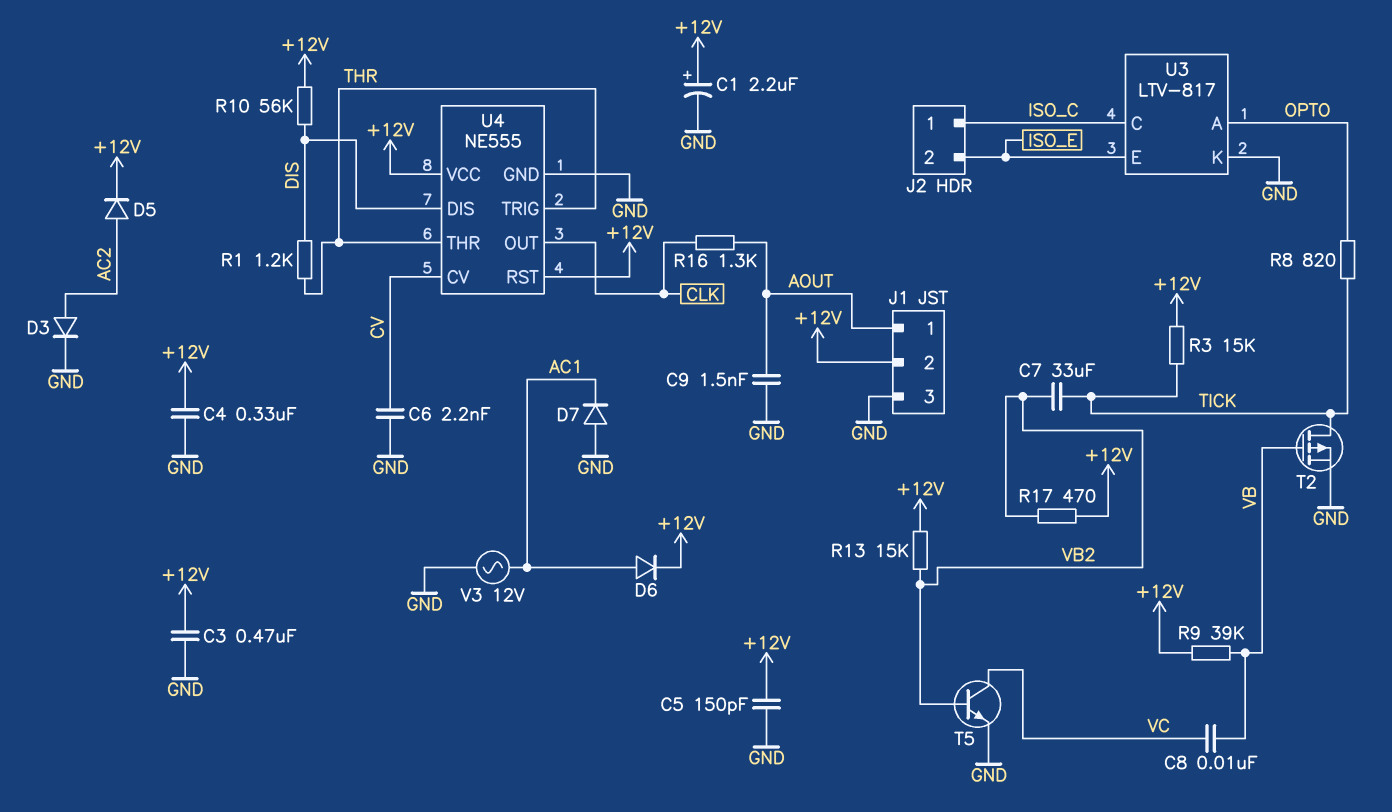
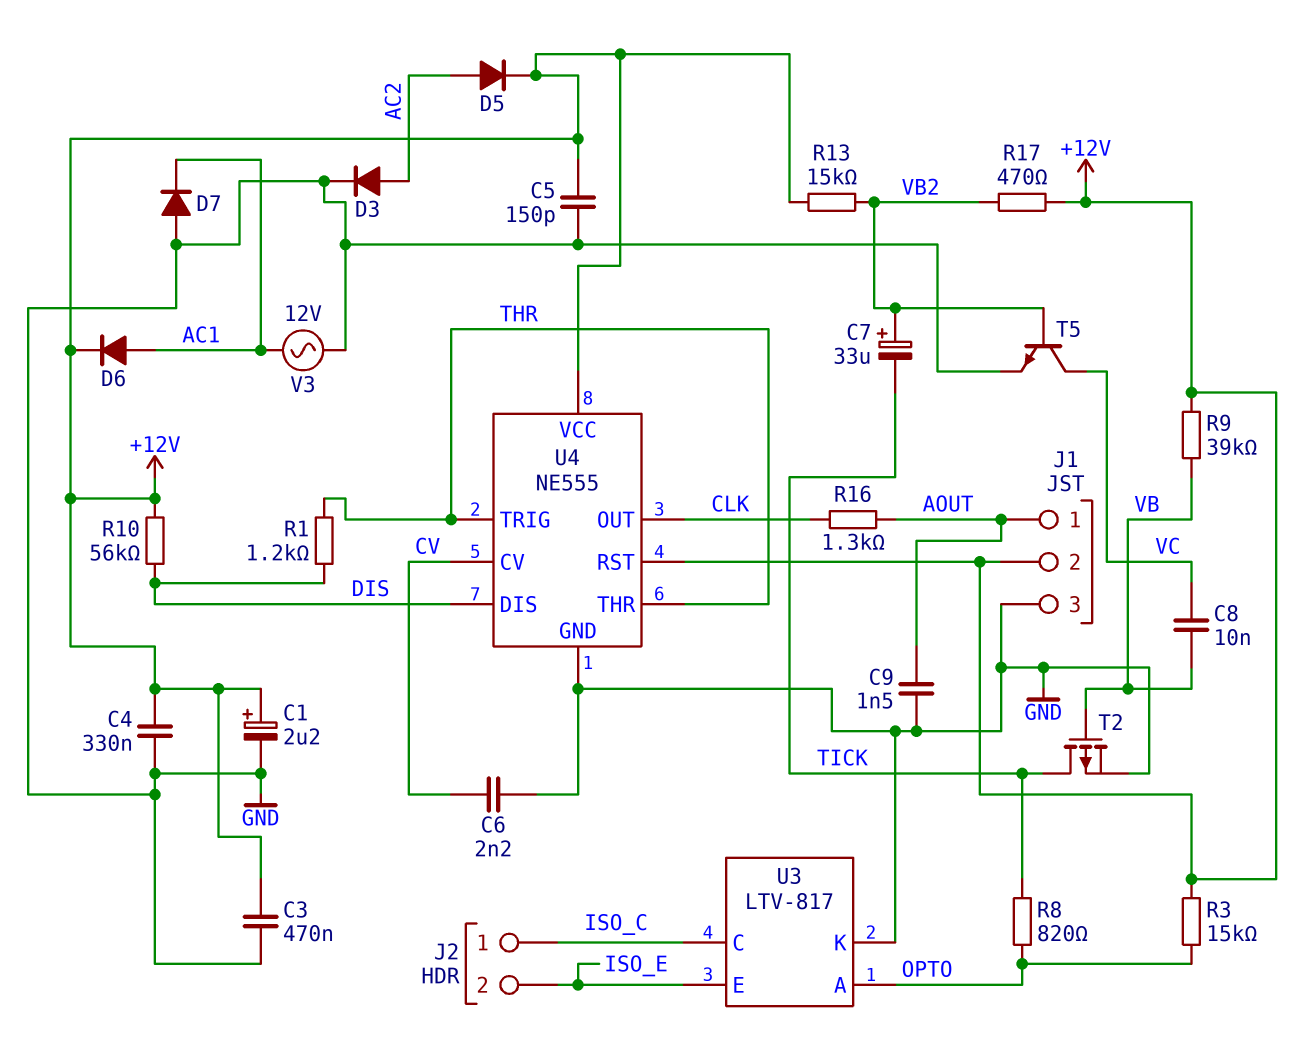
C7: 33uF (TICK, VB2) -> 33uF (plus VB2, minus TICK)
R3: 15k (+12V, TICK) -> 15k (+12V, OPTO)

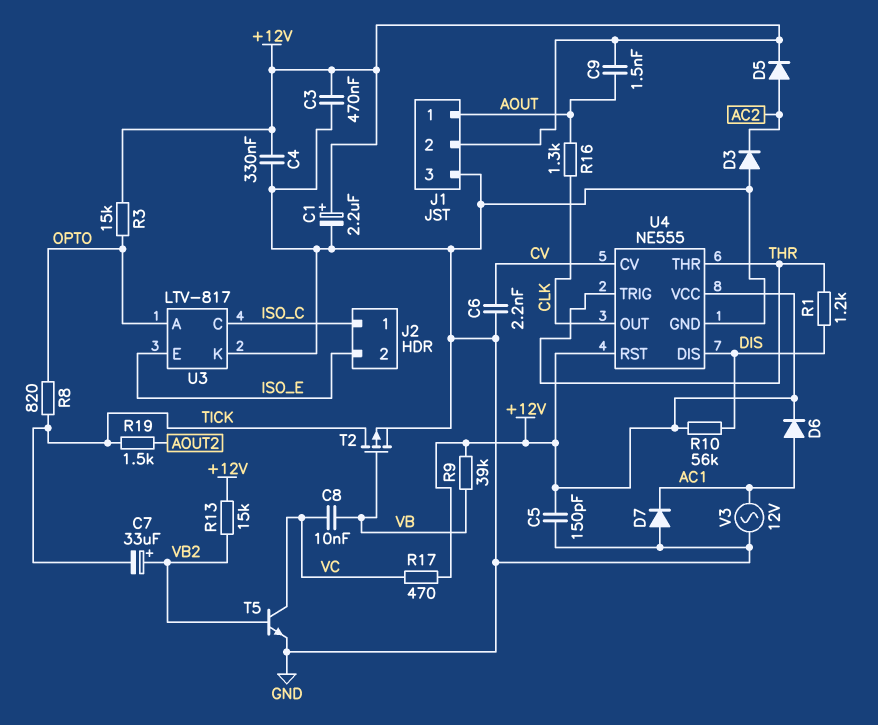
C9: 1.5nF (AOUT, GND) -> 1.5nF (+12V, AOUT)
D3: diode (A AC2, K GND) -> diode (A GND, K AC2)
R17: 470 (+12V, VB2) -> 470 (+12V, VC)
R19: none -> 1.5k (AOUT2, TICK)

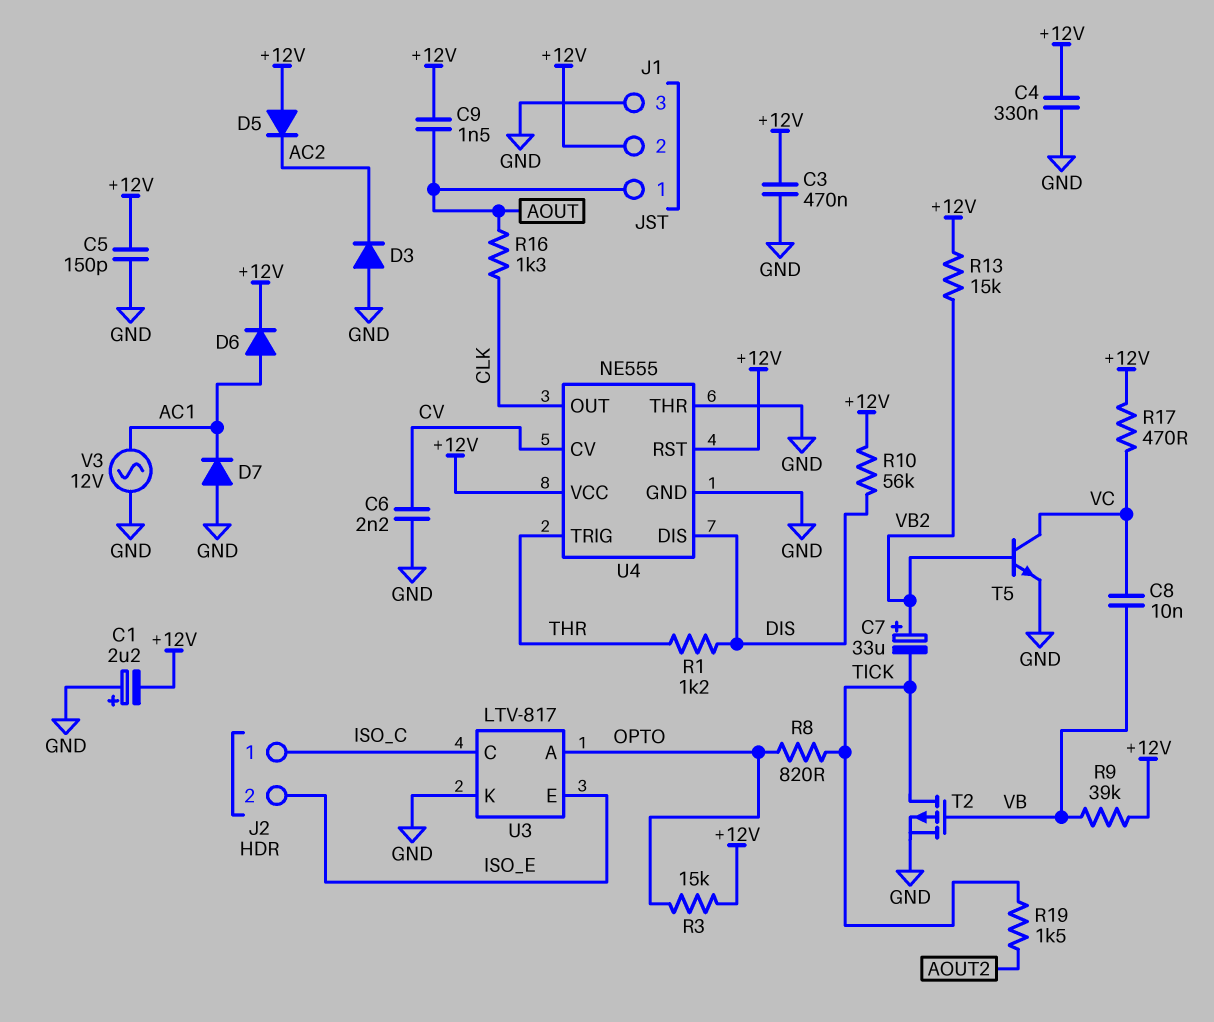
C1: 2.2uF (plus +12V, minus GND) -> 2.2uF (plus GND, minus +12V)
D5: diode (A AC2, K +12V) -> diode (A +12V, K AC2)
U4 pin THR: THR -> GND

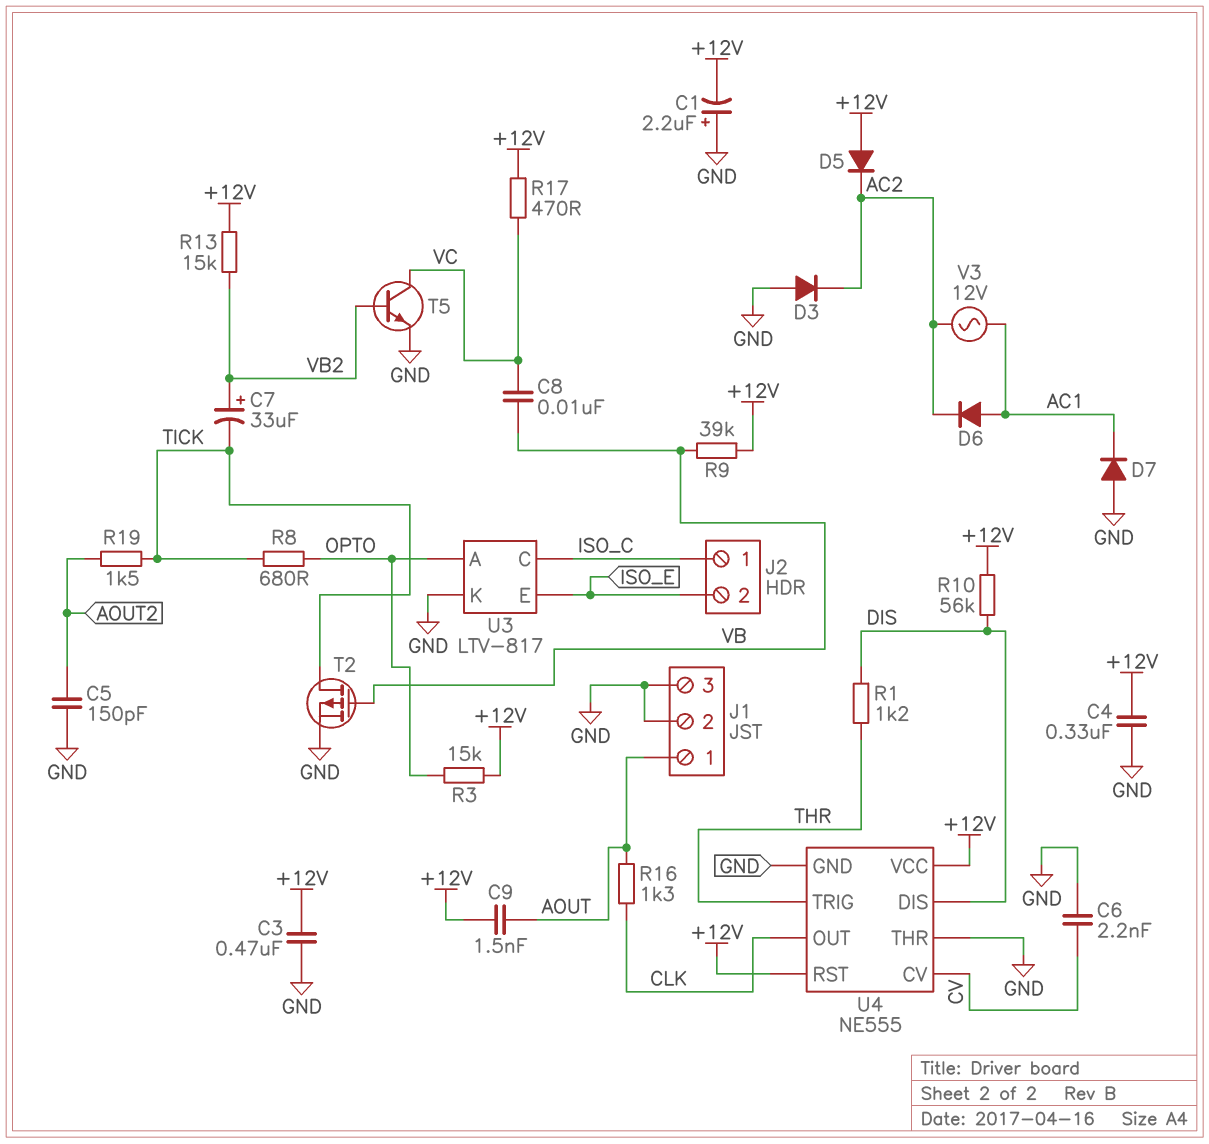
C5: 150pF (+12V, GND) -> 150pF (AOUT2, GND)
D6: diode (A AC1, K +12V) -> diode (A AC1, K AC2)
J1 pin 2: +12V -> GND
R8: 820 (OPTO, TICK) -> 680 (OPTO, TICK)
V3: AC 12V (AC1, GND) -> AC 12V (AC1, AC2)

